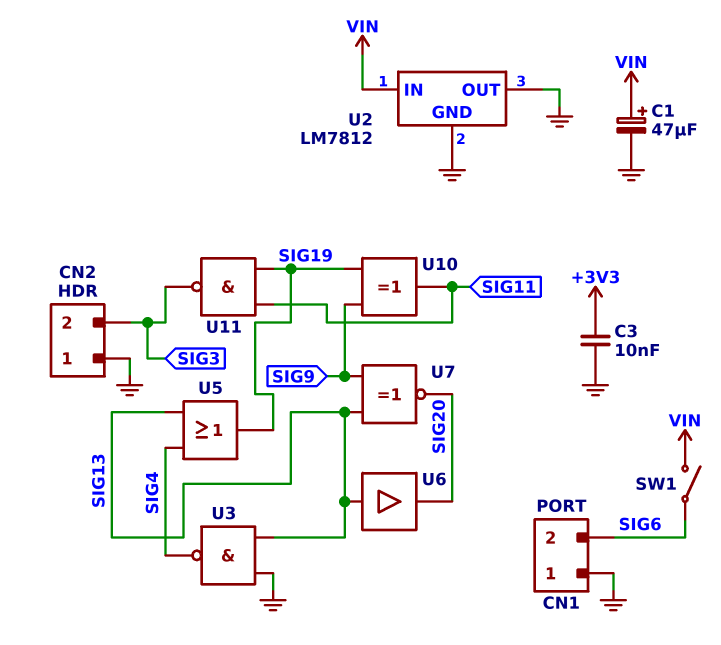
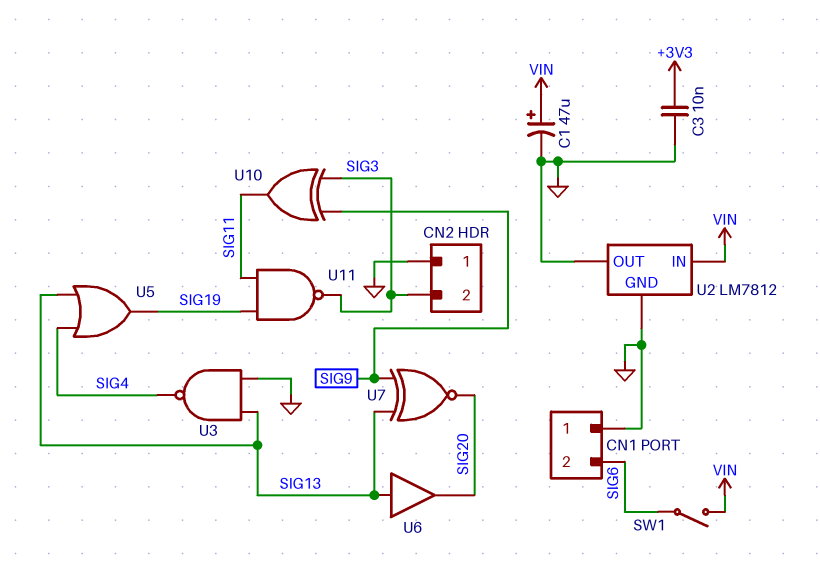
U10: XOR (in SIG9, in SIG19, out SIG11) -> XOR (in SIG3, in SIG9, out SIG11)

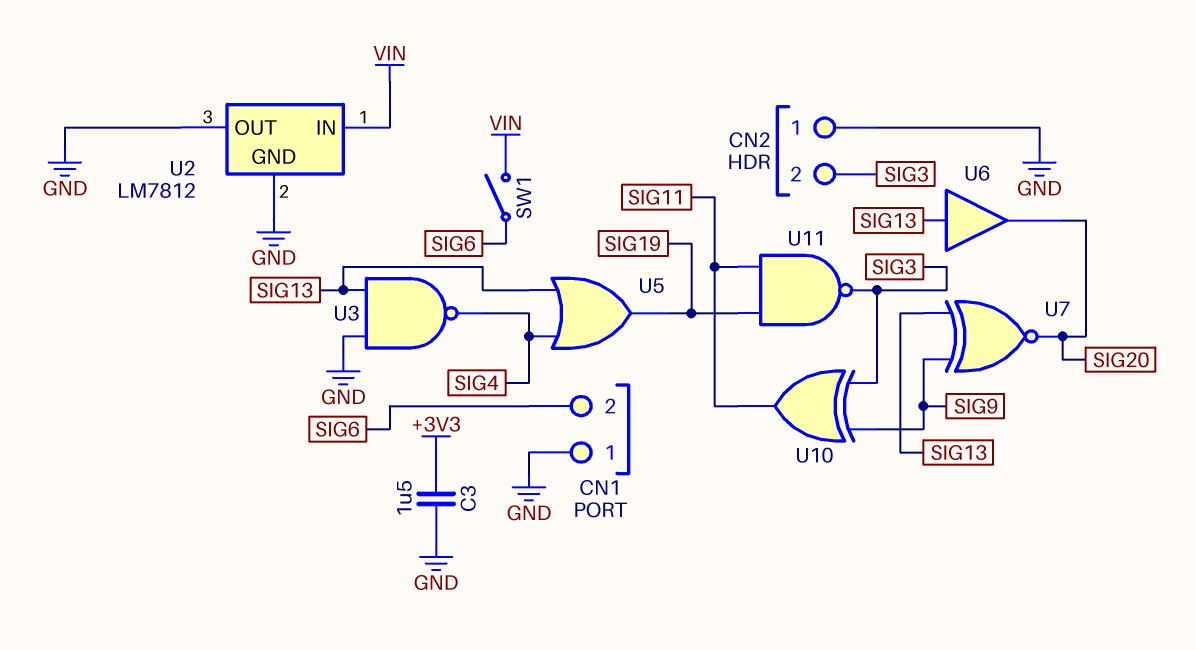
C1: 47uF (plus VIN, minus GND) -> none
C3: 10nF (+3V3, GND) -> 1.5uF (+3V3, GND)

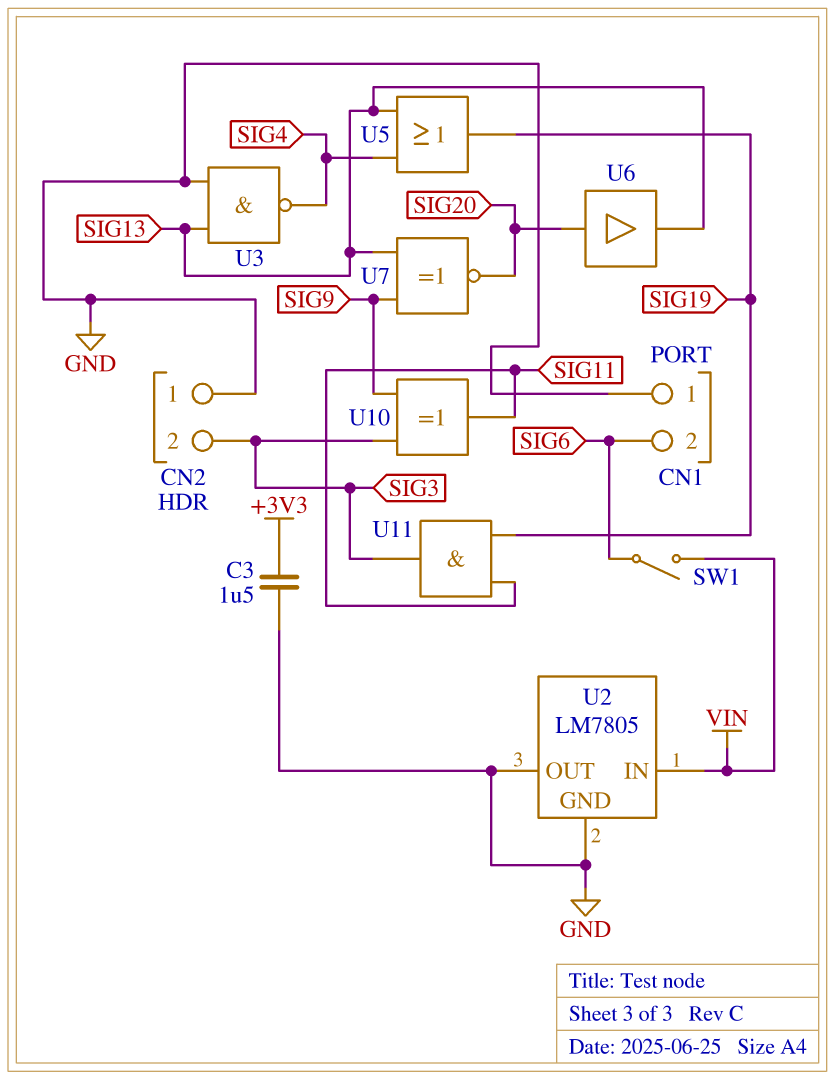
U2: LM7812 -> LM7805
U6: buffer (in SIG13, out SIG20) -> buffer (in SIG20, out SIG13)
U11: NAND (in SIG11, in SIG19, out SIG3) -> AND (in SIG11, in SIG19, out SIG3)

